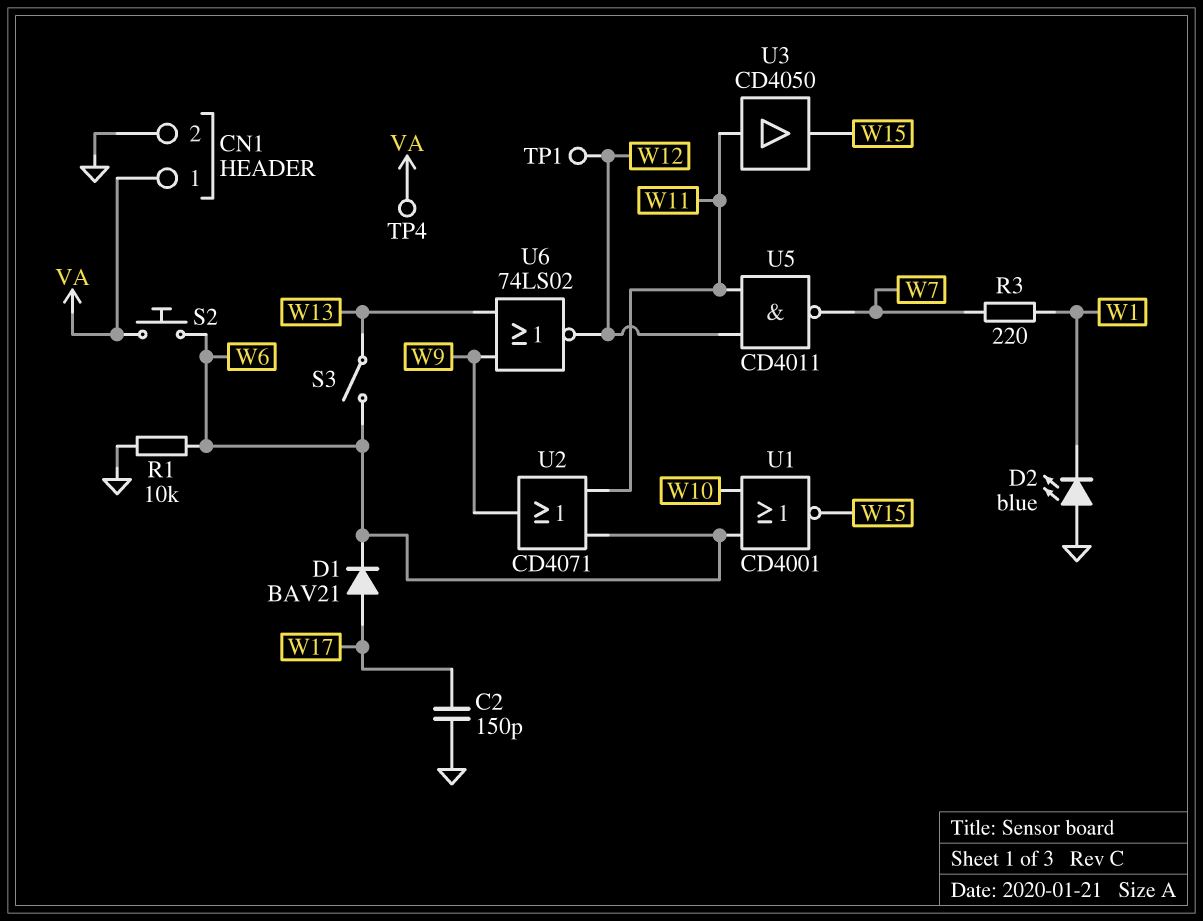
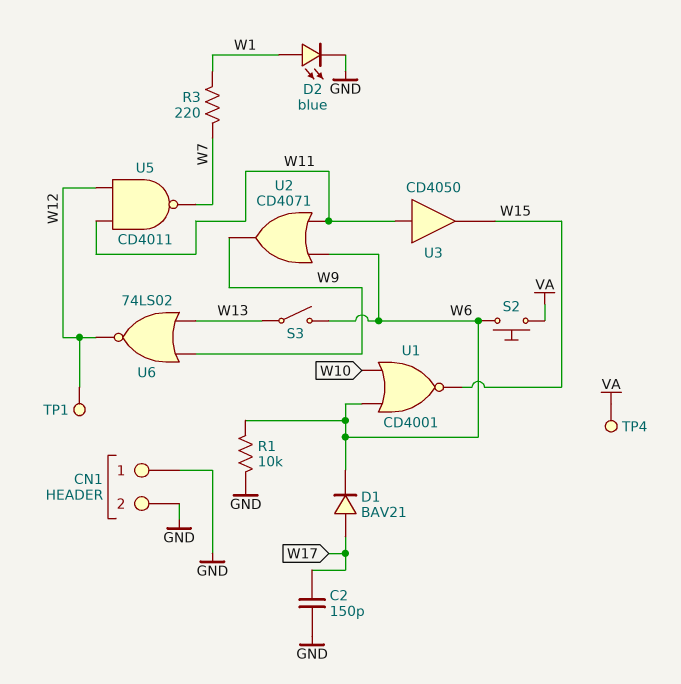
CN1 pin 1: VA -> GND
D2: LED blue (A GND, K W1) -> LED blue (A W1, K GND)

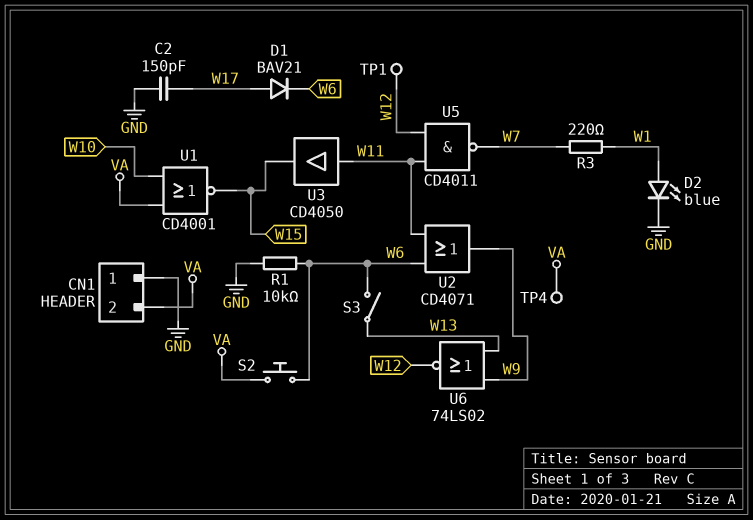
CN1 pin 2: GND -> VA
U1: NOR CD4001 (in W6, in W10, out W15) -> NOR CD4001 (in VA, in W10, out W15)

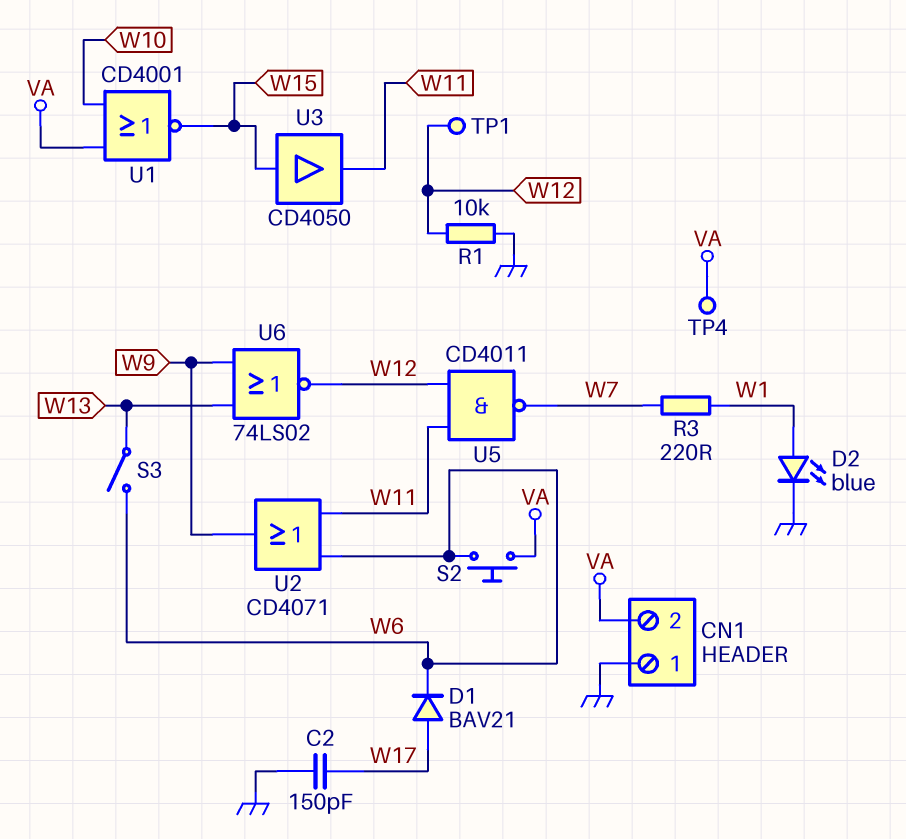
R1: 10k (GND, W6) -> 10k (GND, W12)
U3: buffer CD4050 (in W11, out W15) -> buffer CD4050 (in W15, out W11)

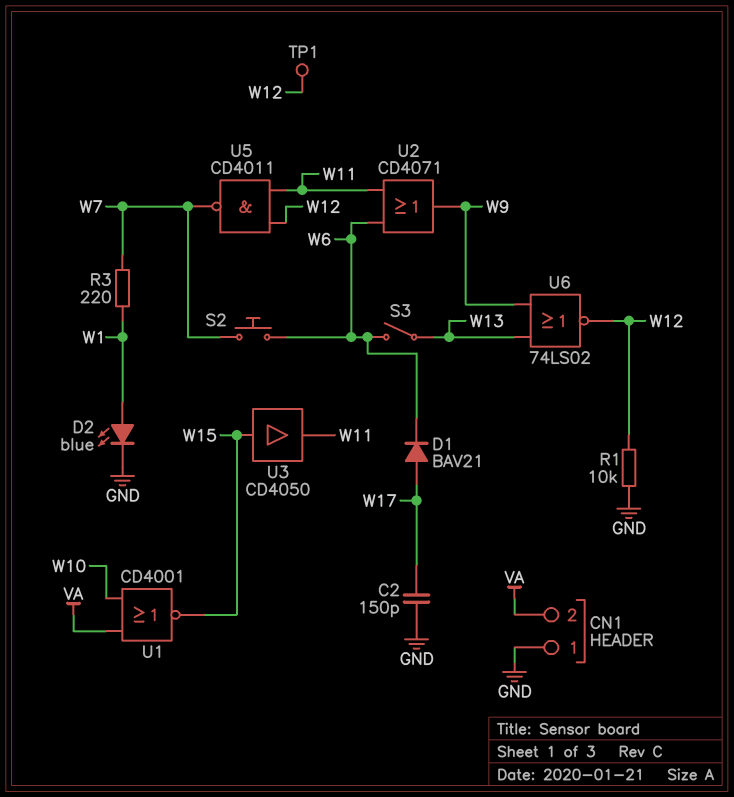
S2: button (VA, W6) -> button (W6, W7)
TP4: test point (VA) -> none

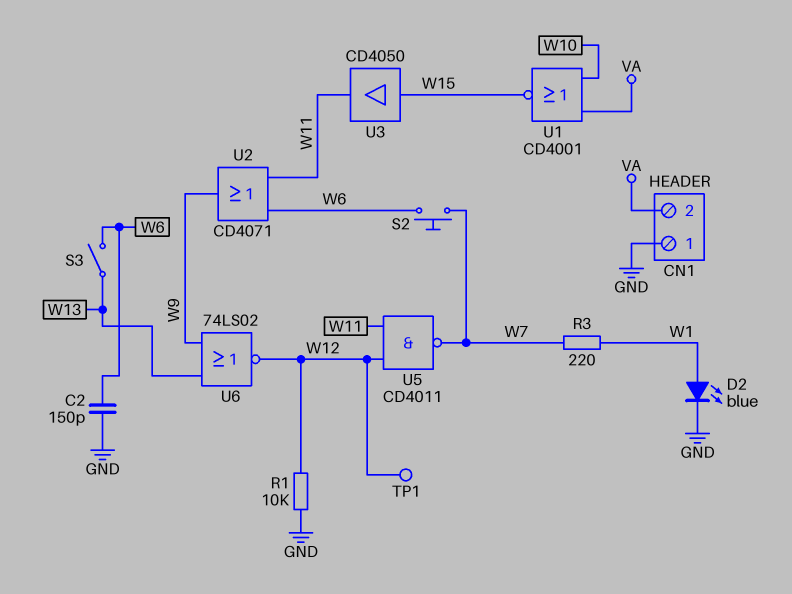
C2: 150pF (GND, W17) -> 150pF (GND, W6)
D1: diode BAV21 (A W17, K W6) -> none

